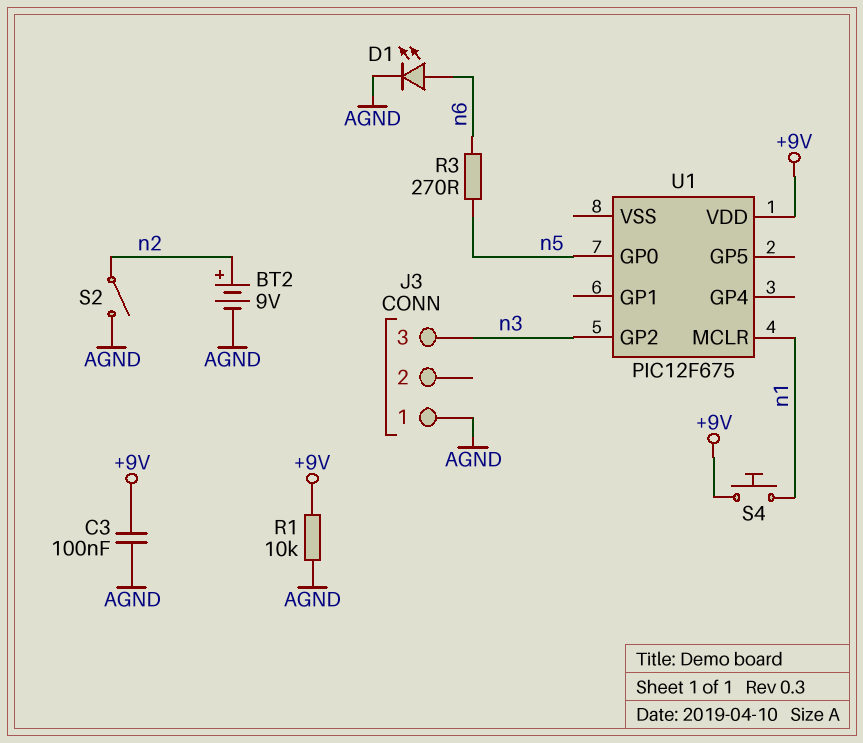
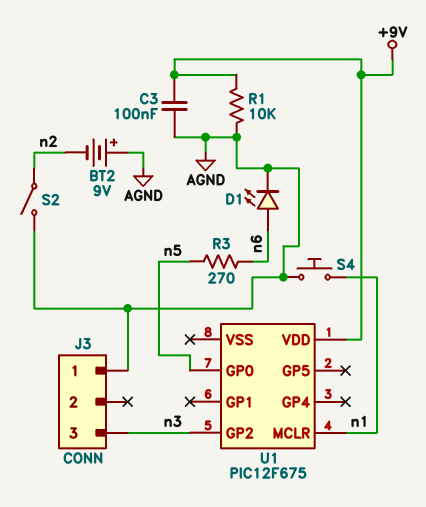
BT2: 9V (plus n2, minus AGND) -> 9V (plus AGND, minus n2)
S4: button (+9V, n1) -> button (AGND, n1)

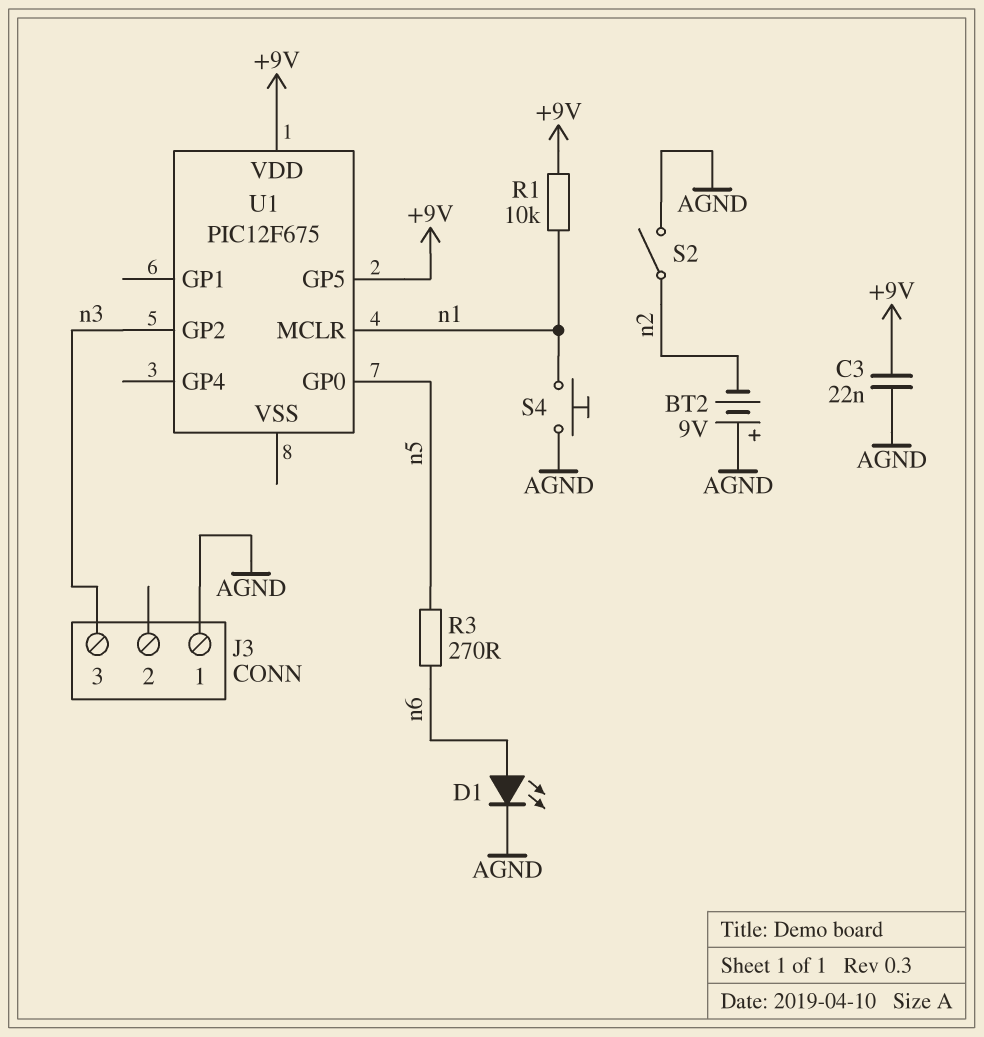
C3: 100nF (+9V, AGND) -> 22nF (+9V, AGND)
R1: 10k (+9V, AGND) -> 10k (+9V, n1)
U1 pin GP5: none -> +9V

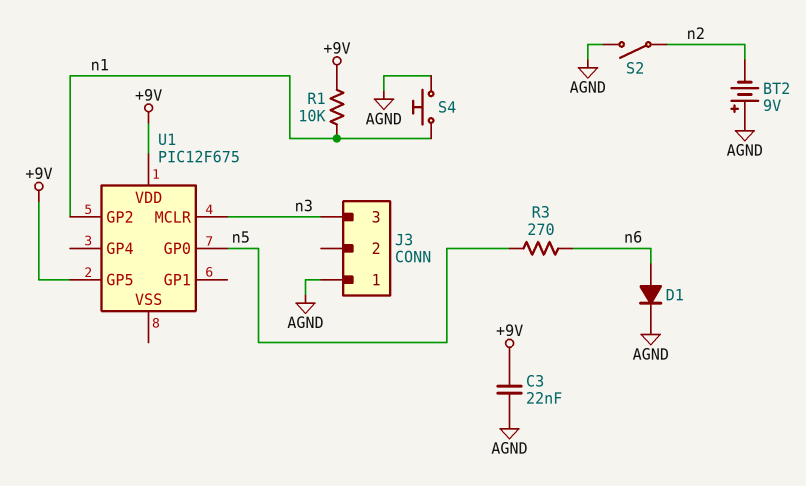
D1: LED (A n6, K AGND) -> diode (A n6, K AGND)
U1 pin GP2: n3 -> n1
U1 pin MCLR: n1 -> n3

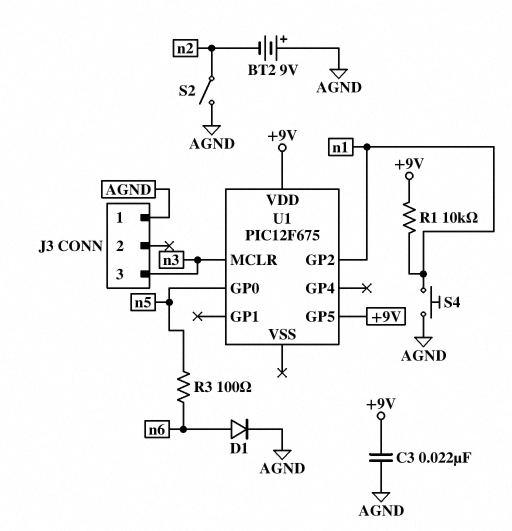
R3: 270 (n5, n6) -> 100 (n5, n6)

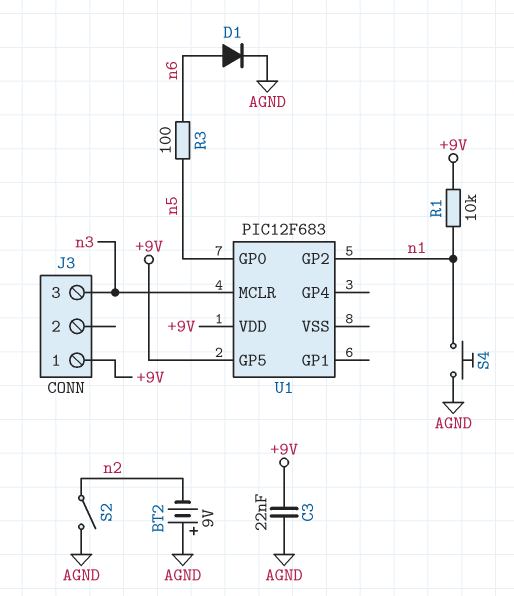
J3 pin 1: AGND -> +9V
U1: PIC12F675 -> PIC12F683

